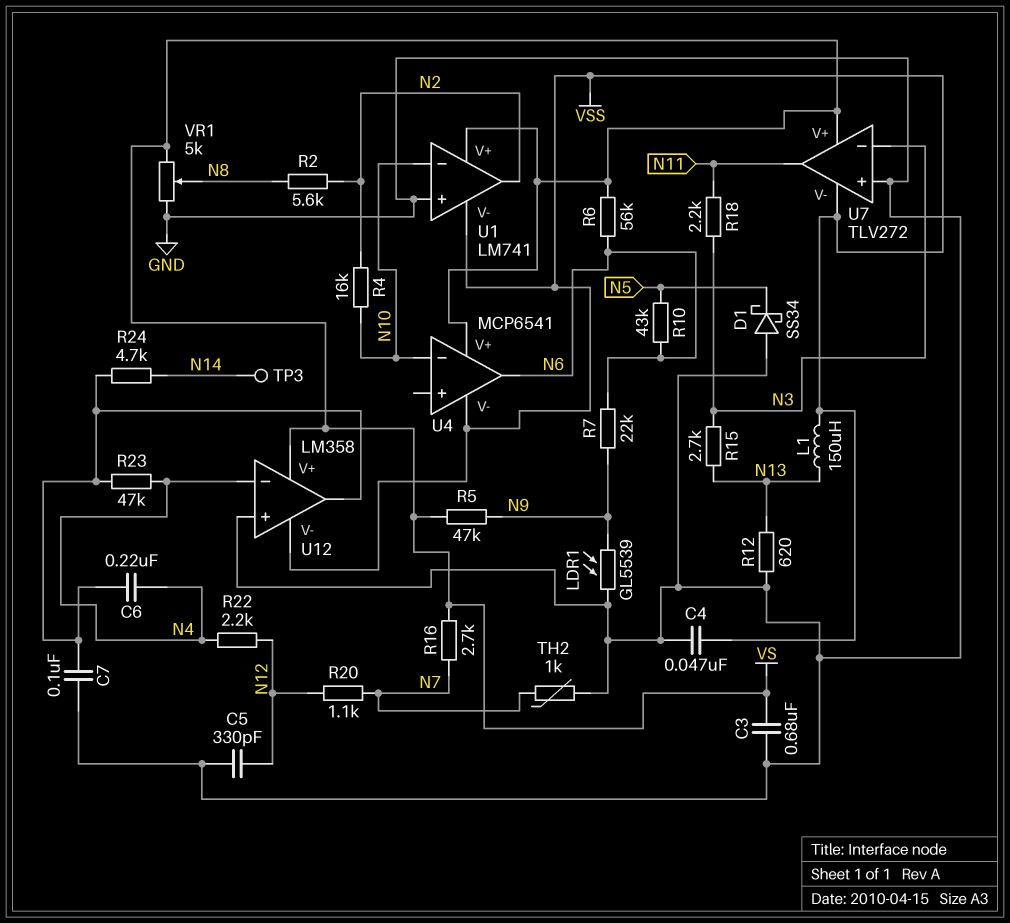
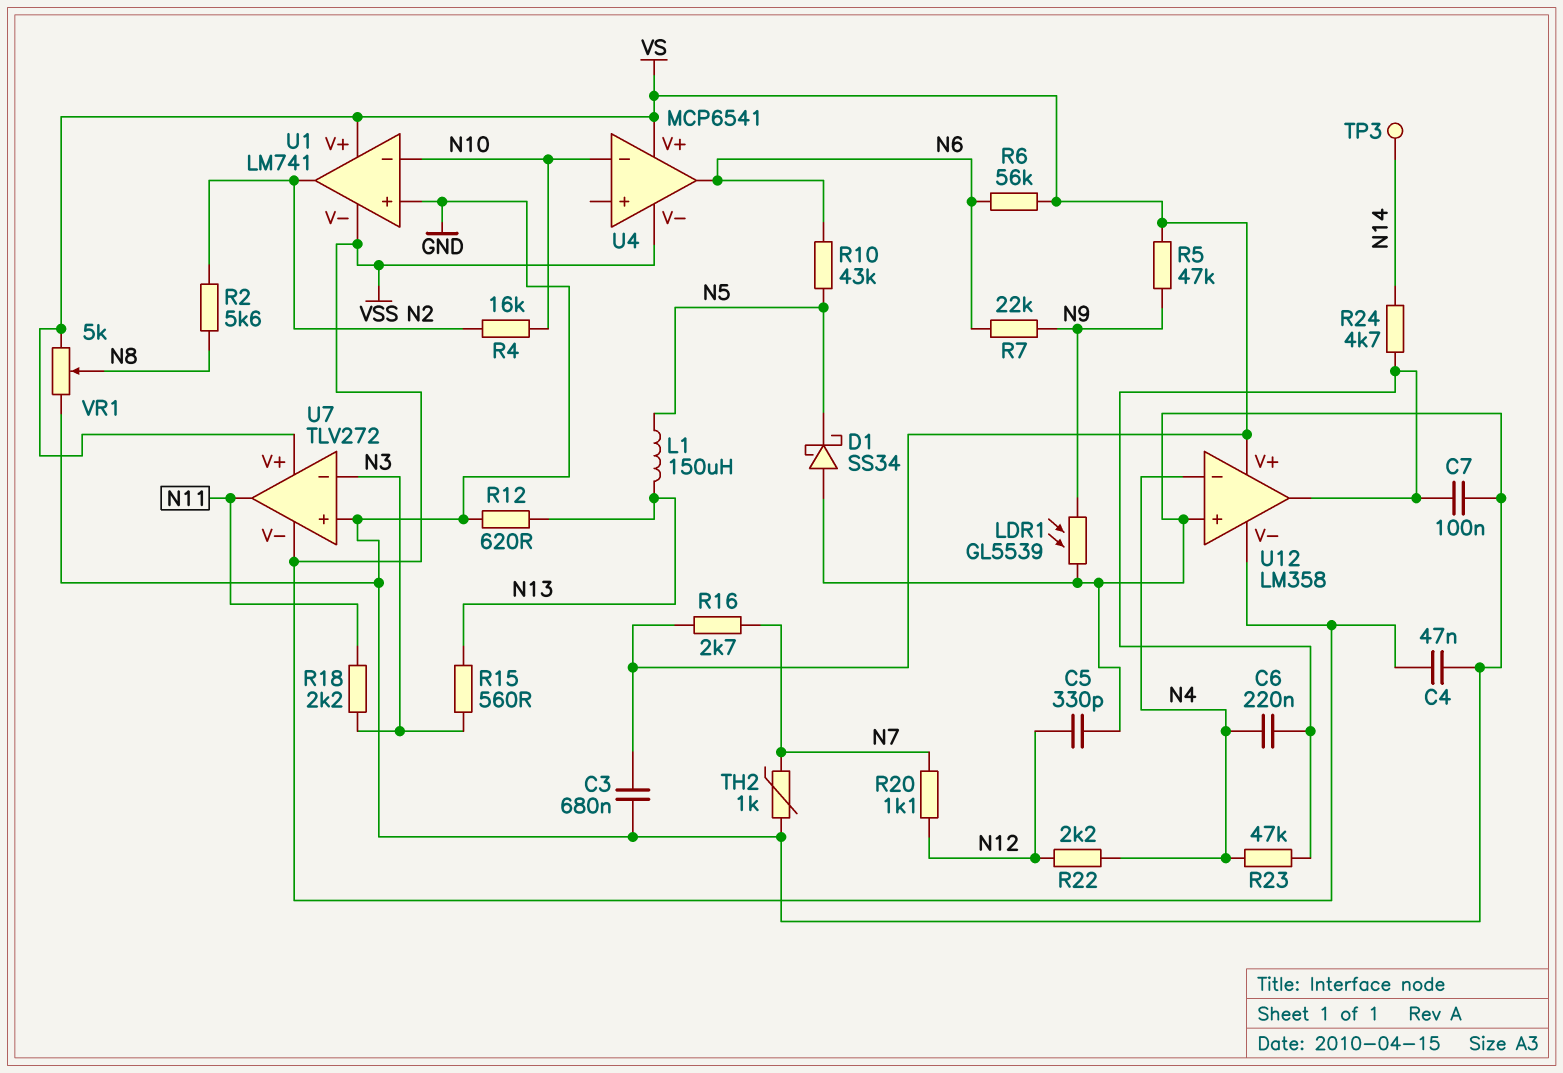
L1: 150uH (N13, VSS) -> 150uH (N5, N13)
R15: 2.7k (N3, N13) -> 560 (N3, N13)

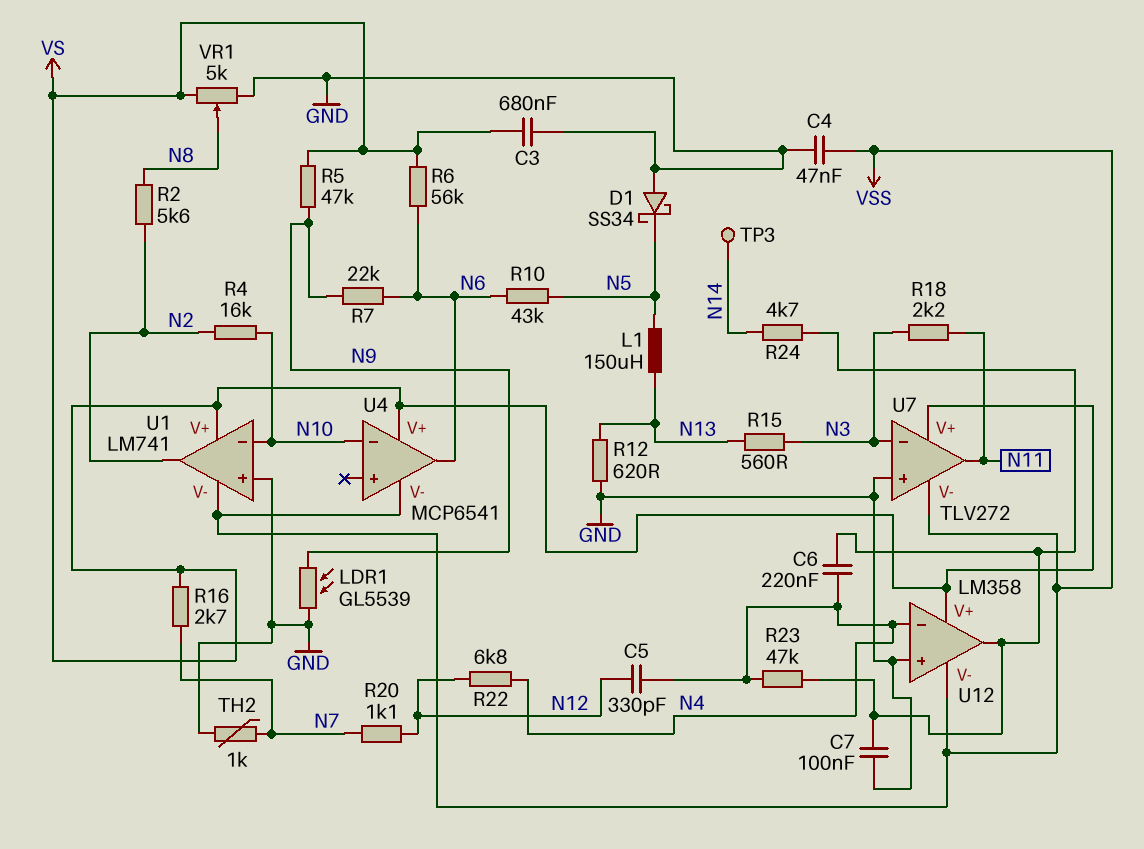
C5: 330pF (GND, N12) -> 330pF (N4, N12)
R22: 2.2k (N4, N12) -> 6.8k (N4, N12)

